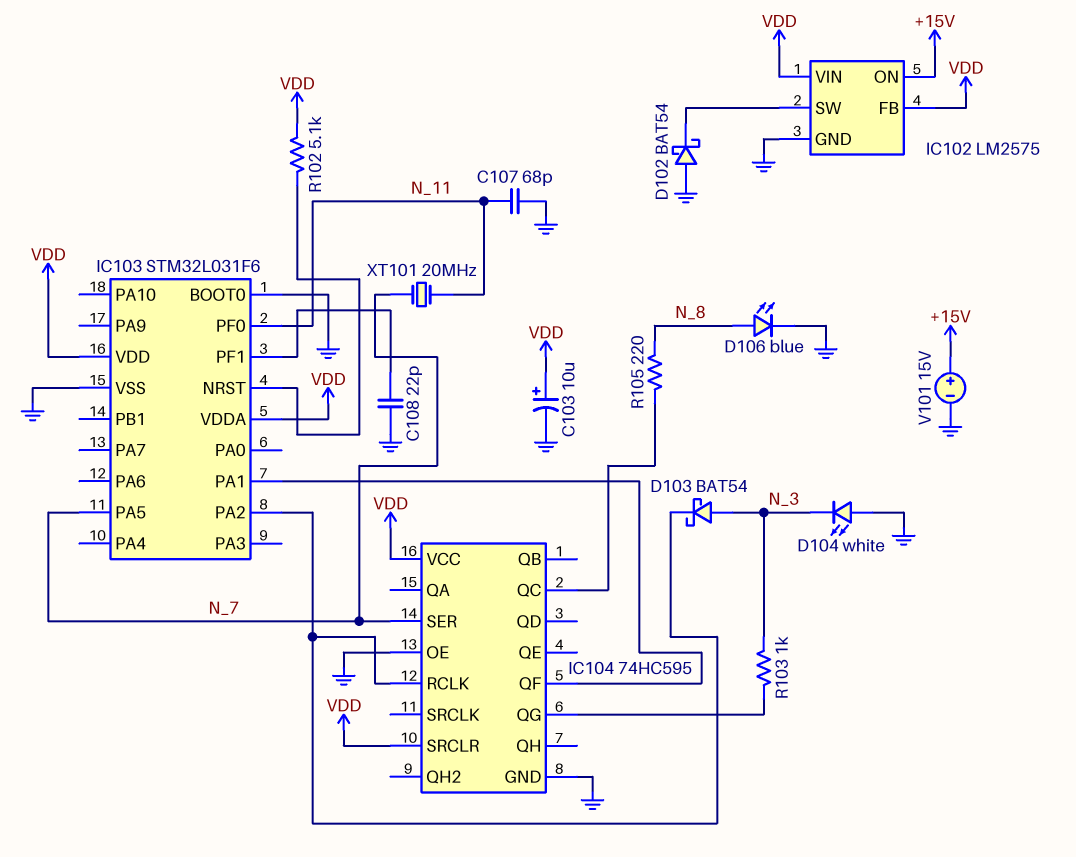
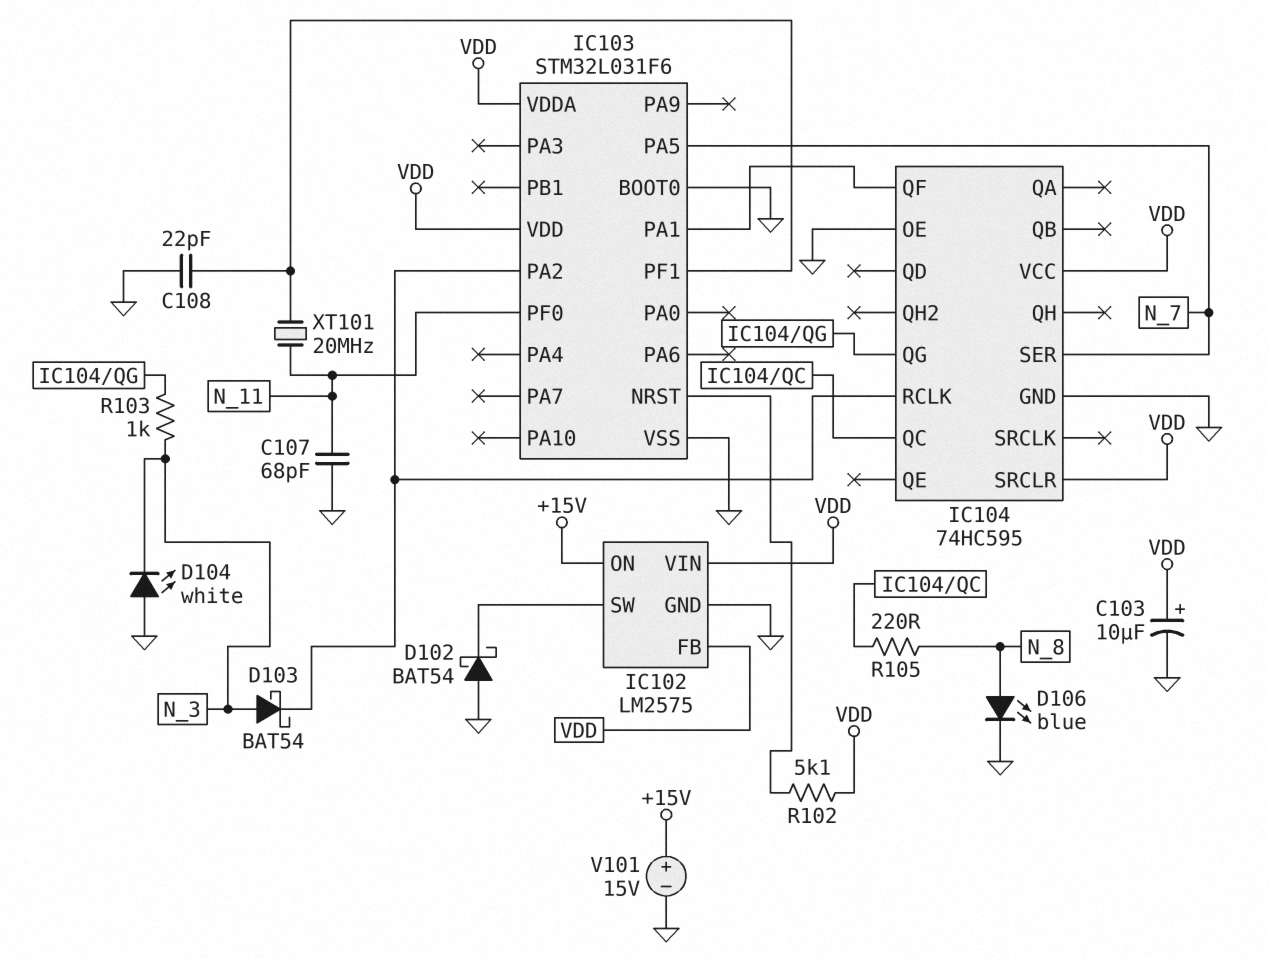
XT101: 20MHz (N_7, N_11) -> 20MHz (IC103/PF1, N_11)

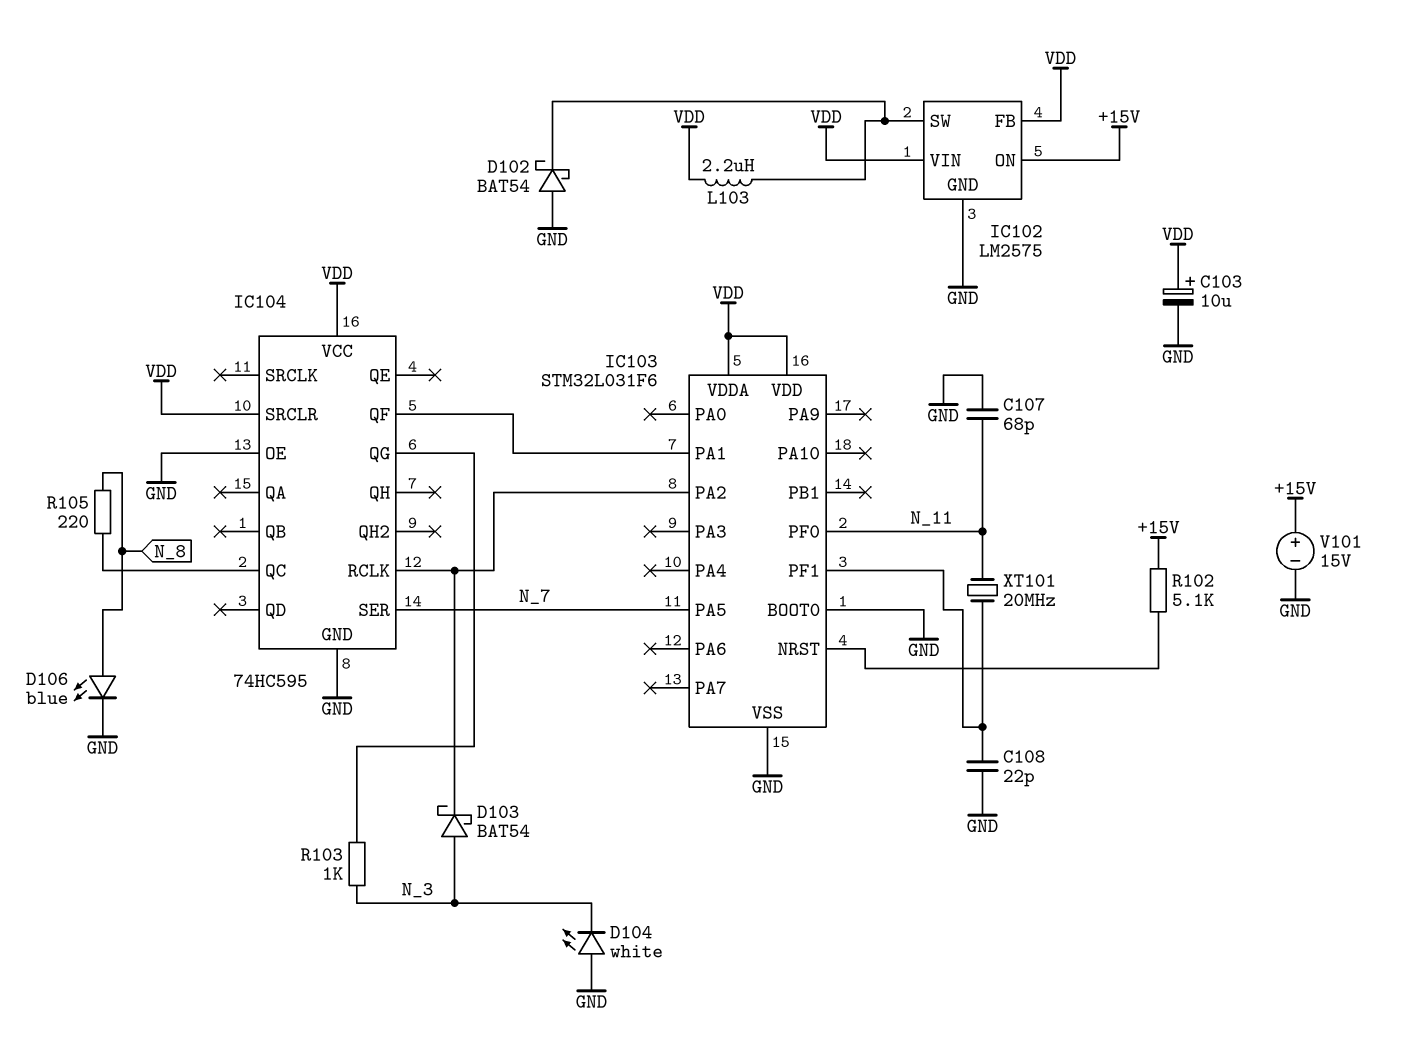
L103: none -> 2.2uH (IC102/SW, VDD)
R102: 5.1k (IC103/NRST, VDD) -> 5.1k (+15V, IC103/NRST)

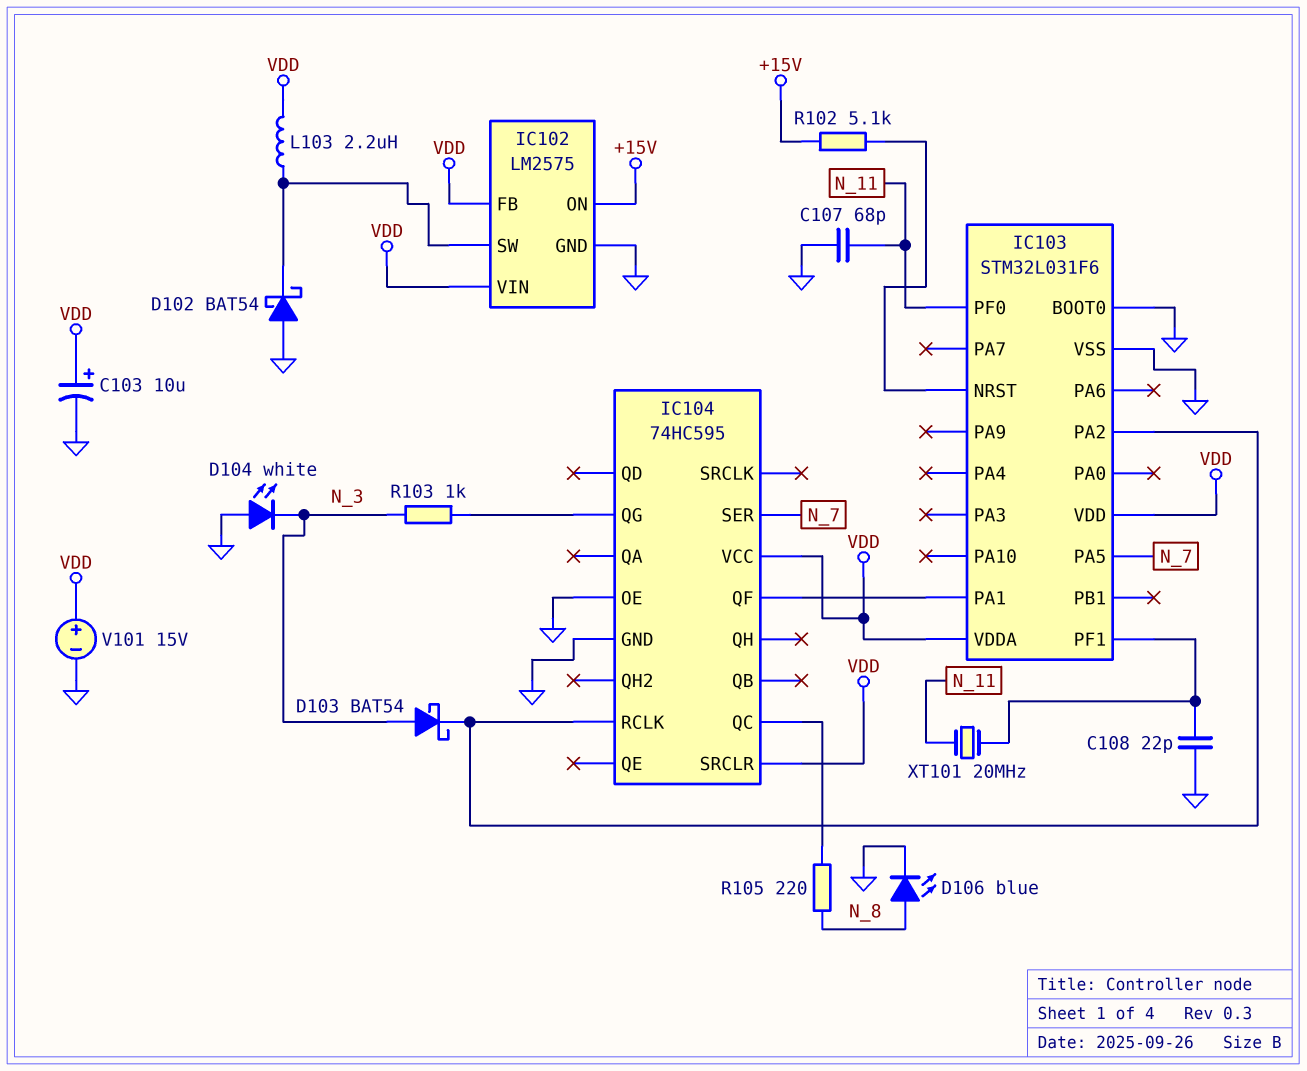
V101: 15V (plus +15V, minus GND) -> 15V (plus VDD, minus GND)

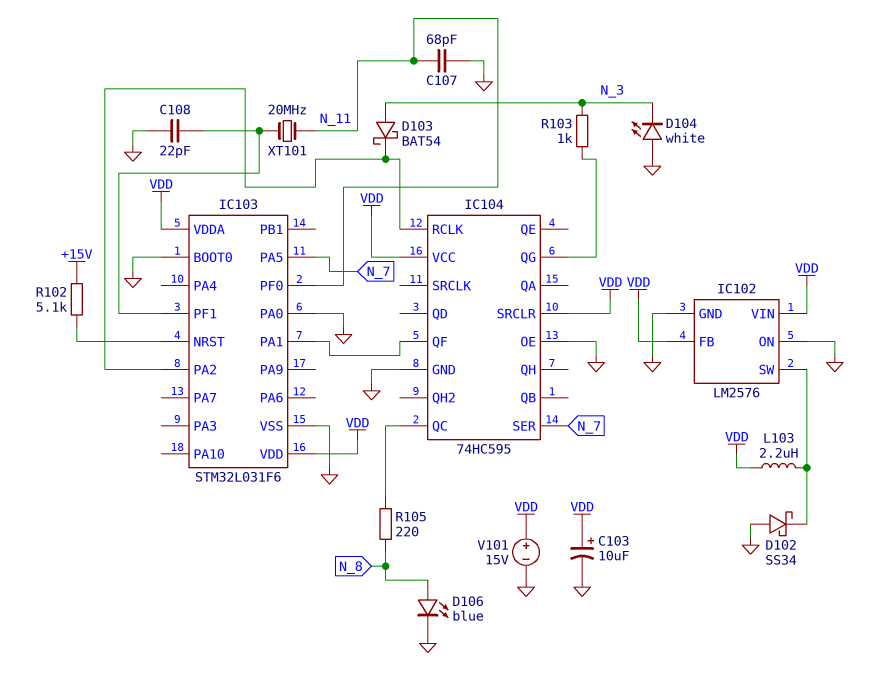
D102: schottky BAT54 (A GND, K IC102/SW) -> schottky SS34 (A GND, K IC102/SW)
IC102: LM2575 -> LM2576
IC102 pin ON: +15V -> GND
IC103 pin PA0: none -> GND

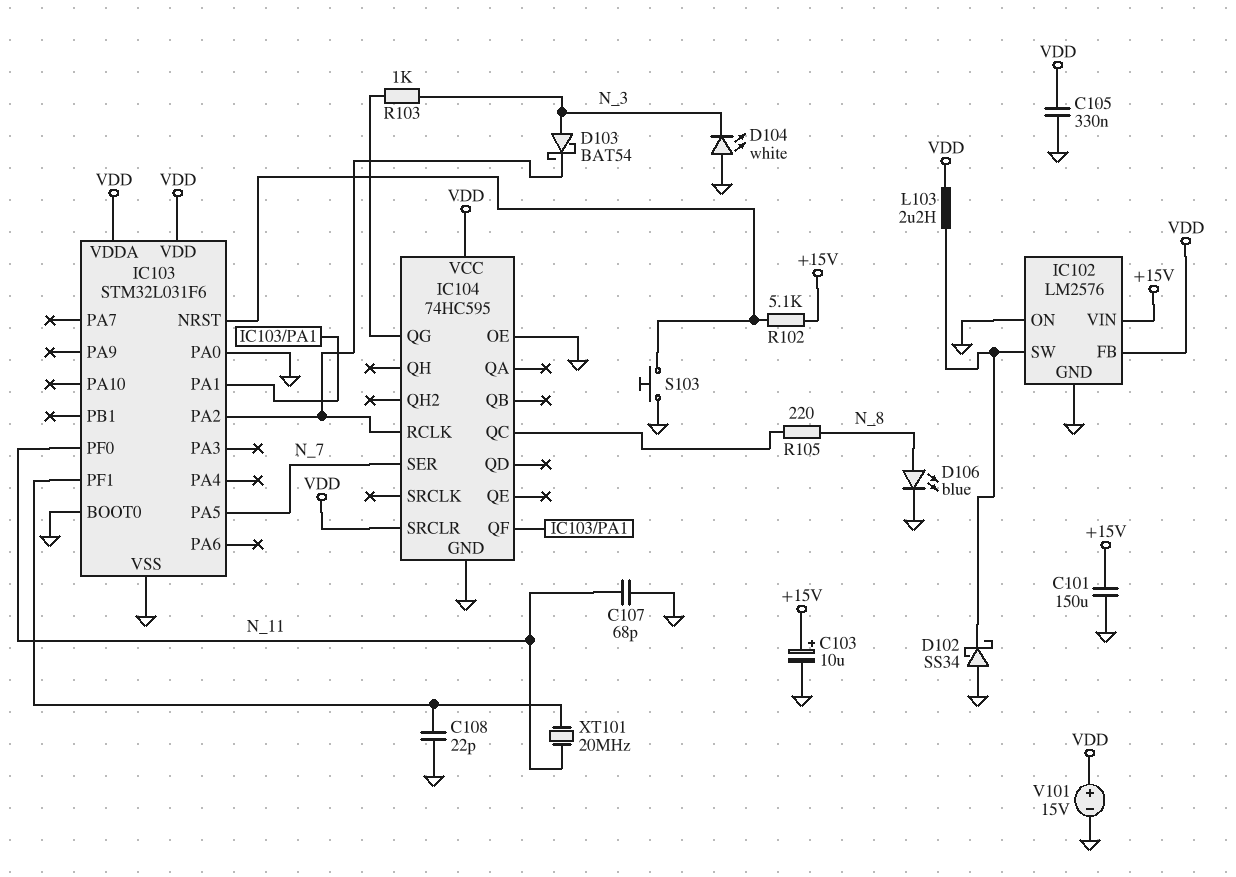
C101: none -> 150uF (+15V, GND)
C103: 10uF (plus VDD, minus GND) -> 10uF (plus +15V, minus GND)
C105: none -> 330nF (GND, VDD)
IC102 pin VIN: VDD -> +15V
S103: none -> button (GND, IC103/NRST)

